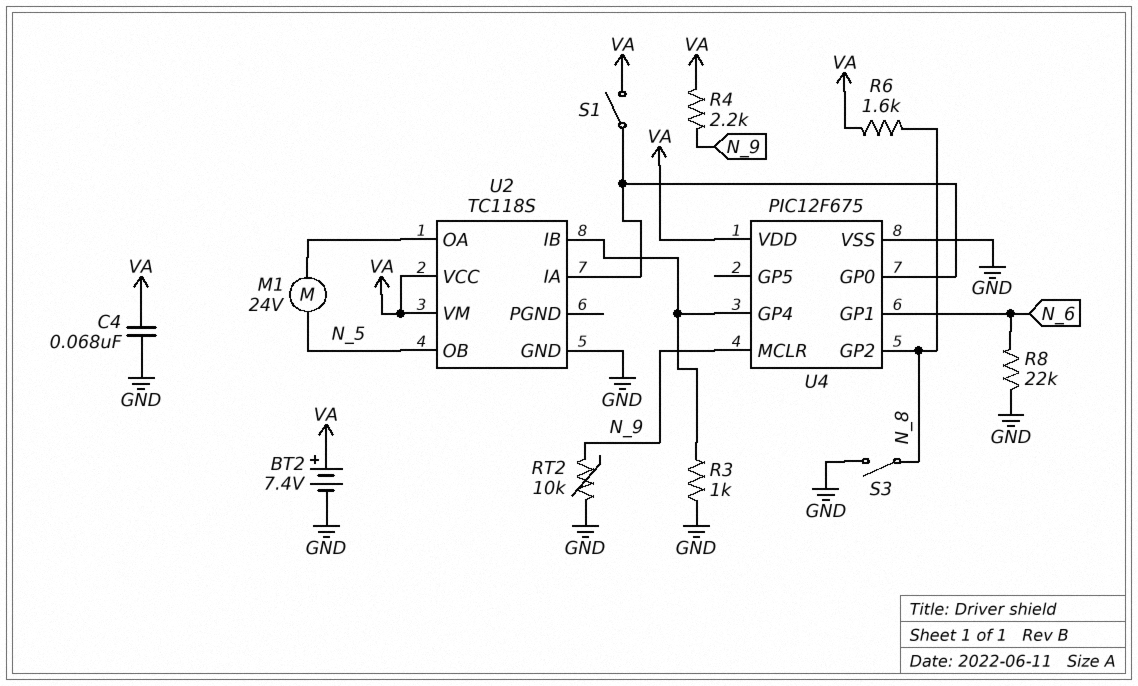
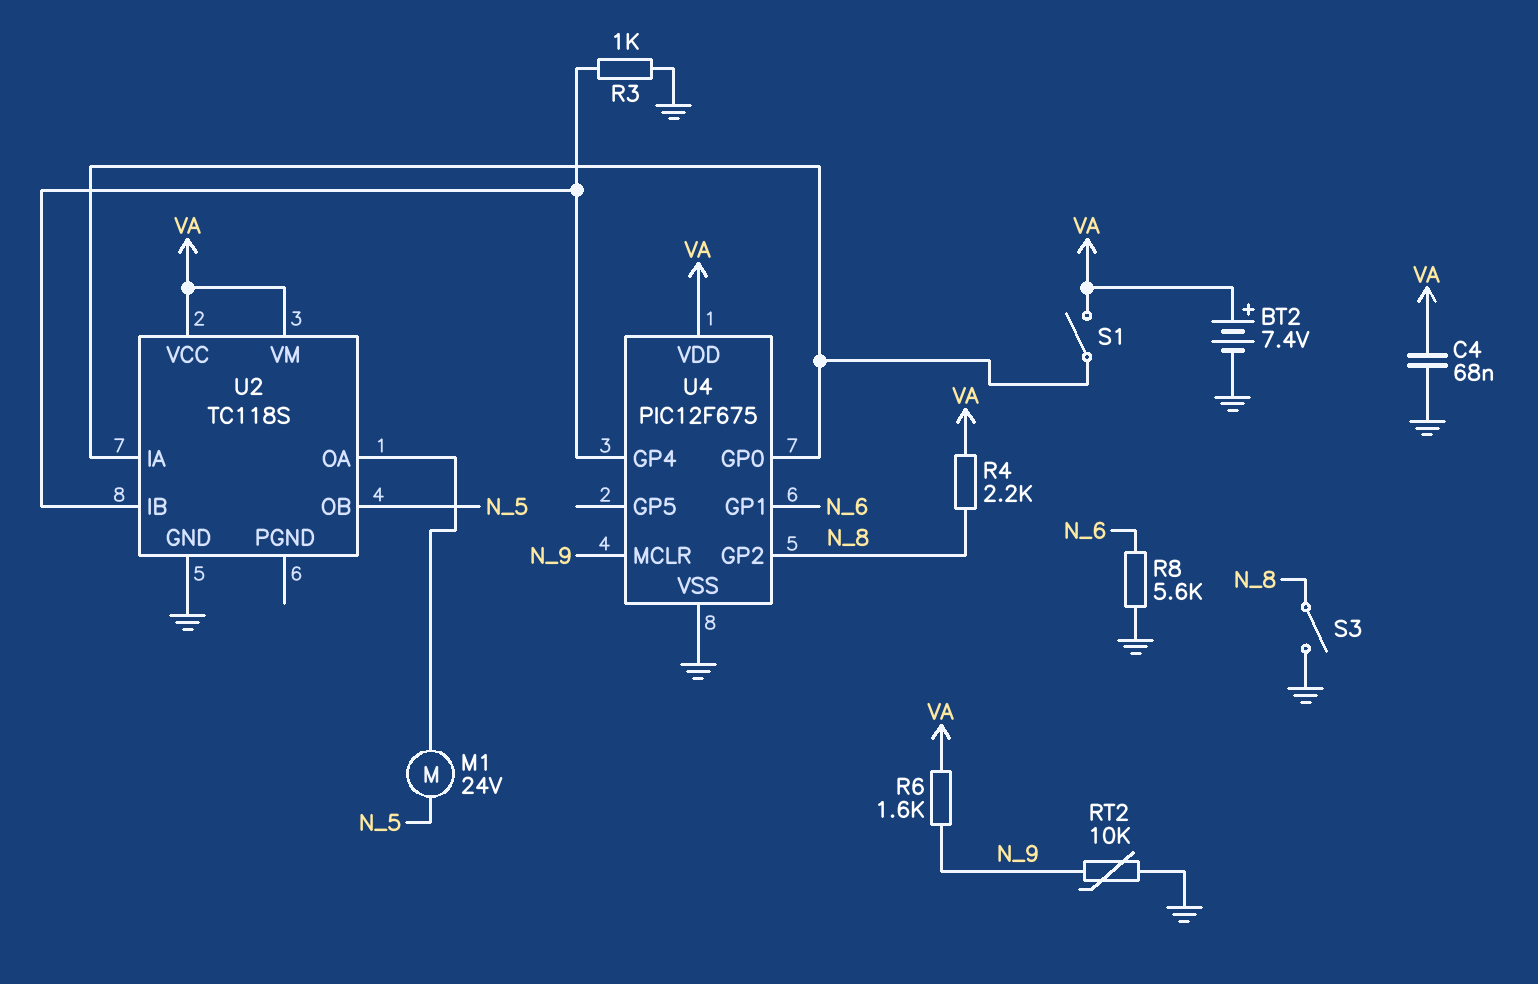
R4: 2.2k (N_9, VA) -> 2.2k (N_8, VA)
R6: 1.6k (N_8, VA) -> 1.6k (N_9, VA)
R8: 22k (GND, N_6) -> 5.6k (GND, N_6)

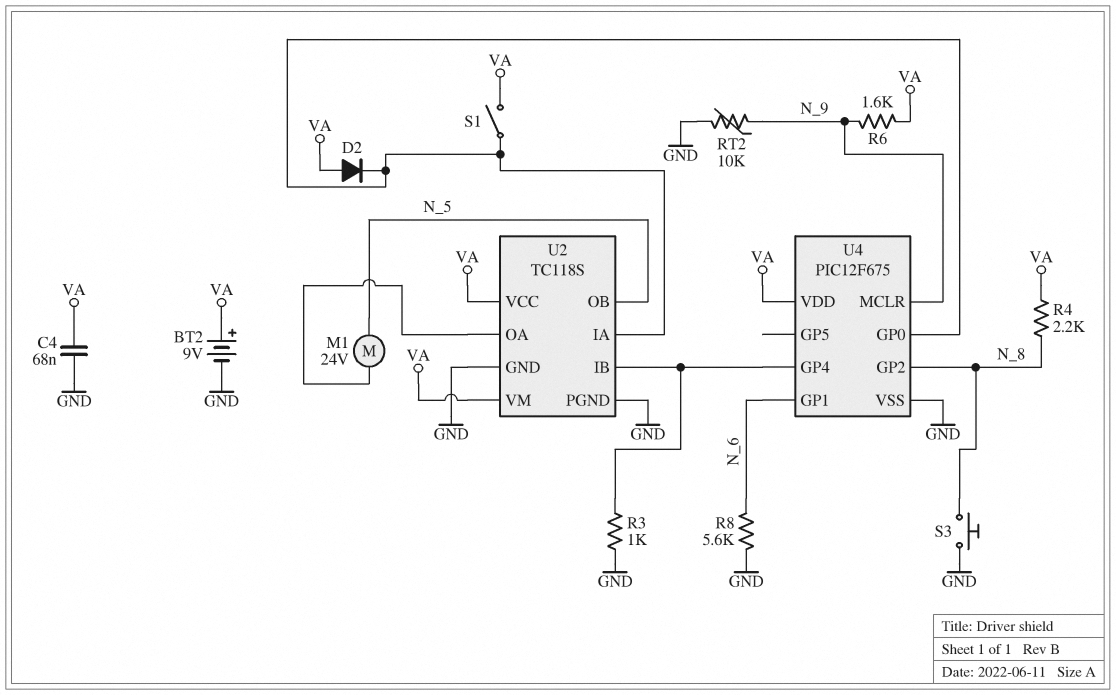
BT2: 7.4V (plus VA, minus GND) -> 9V (plus VA, minus GND)
D2: none -> diode (A VA, K U2/IA)
S3: switch (GND, N_8) -> button (GND, N_8)
U2 pin PGND: none -> GND

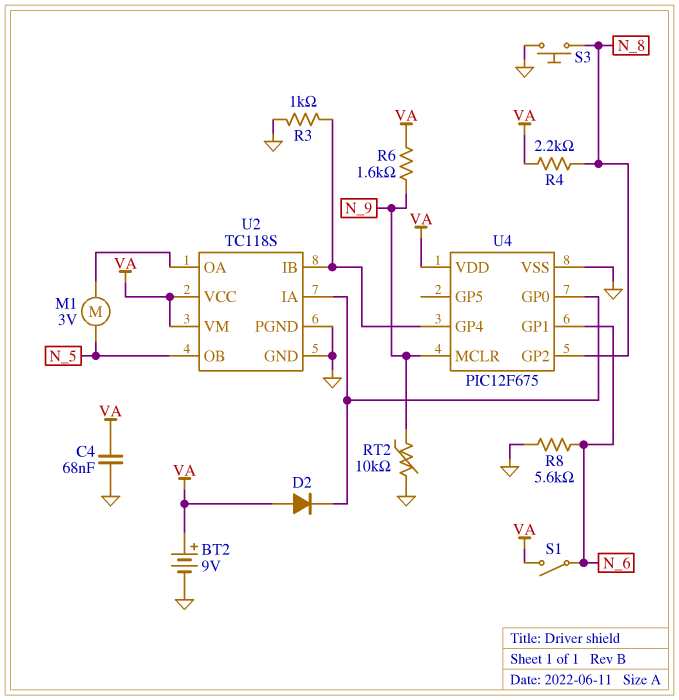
M1: motor 24V (N_5, U2/OA) -> motor 3V (N_5, U2/OA)
S1: switch (U2/IA, VA) -> switch (N_6, VA)

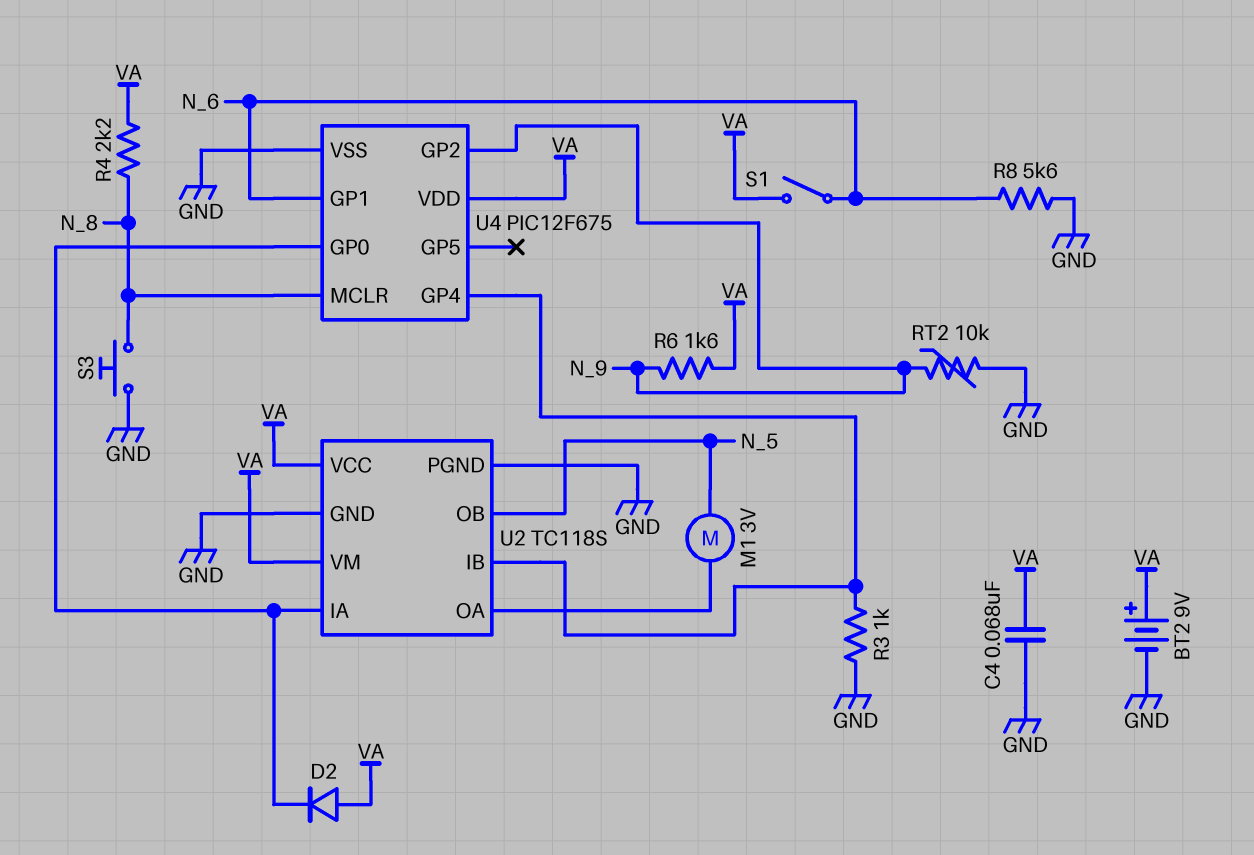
U4 pin GP2: N_8 -> N_9
U4 pin MCLR: N_9 -> N_8

